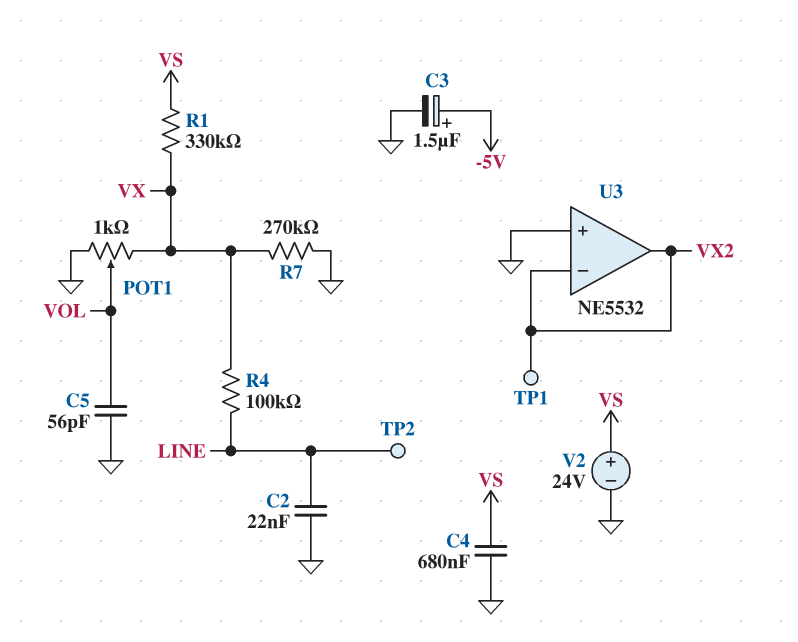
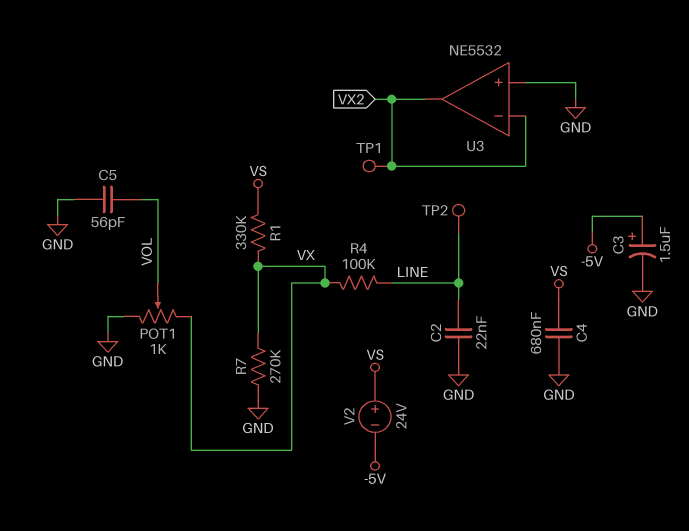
V2: 24V (plus VS, minus GND) -> 24V (plus VS, minus -5V)

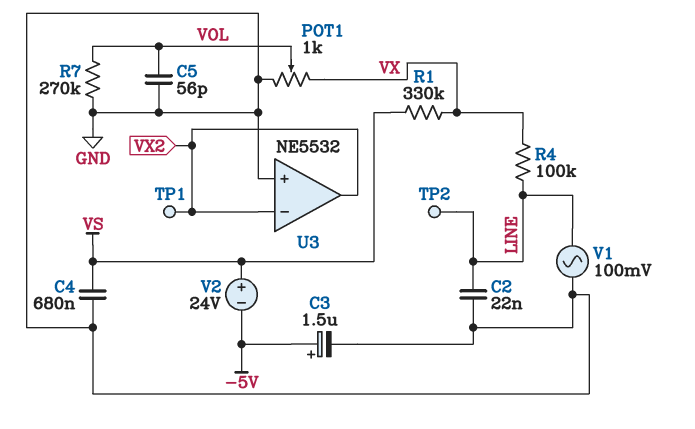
R7: 270k (GND, VX) -> 270k (GND, VOL)
V1: none -> AC 100mV (GND, LINE)

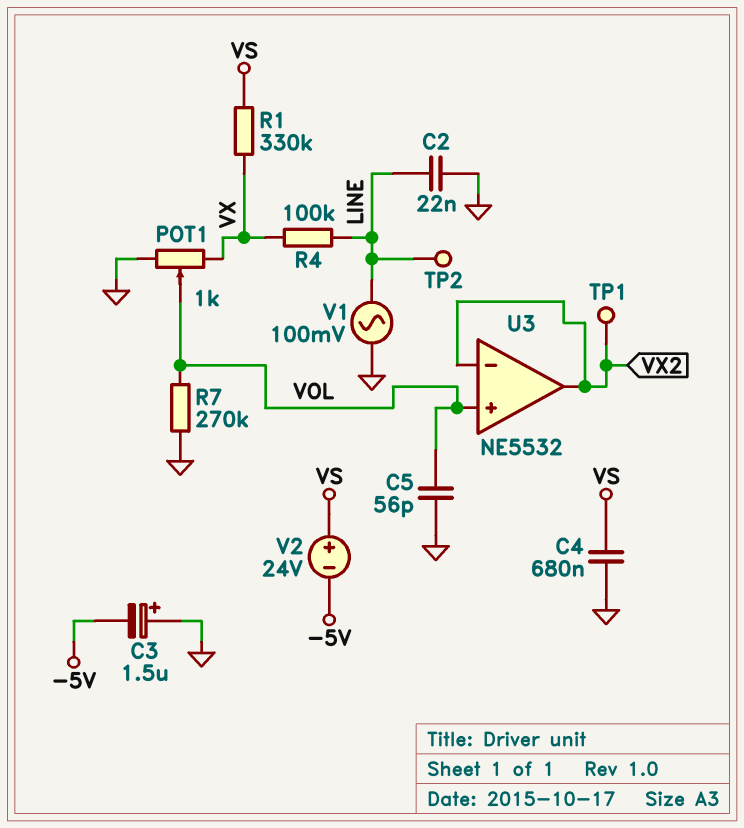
C3: 1.5uF (plus -5V, minus GND) -> 1.5uF (plus GND, minus -5V)
U3 pin in+: GND -> VOL

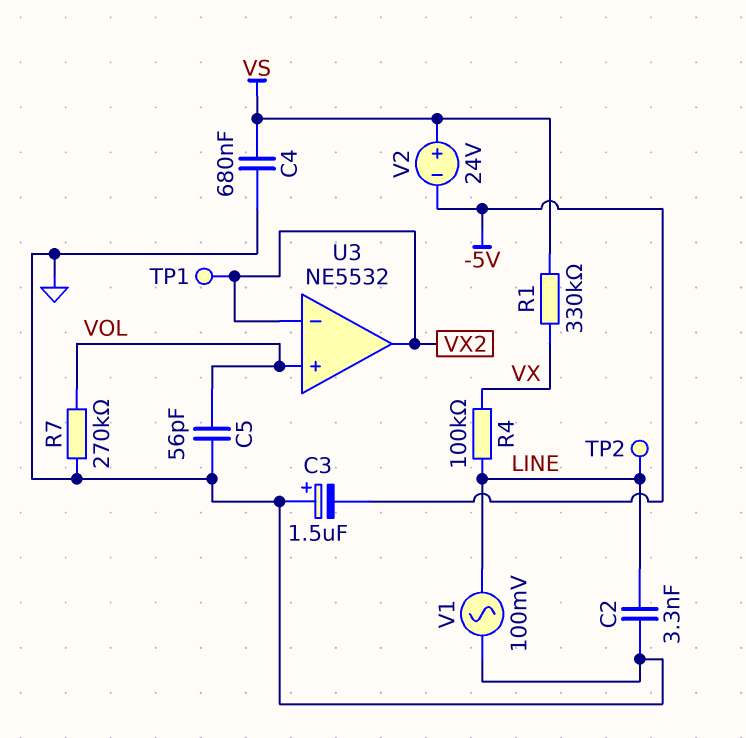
C2: 22nF (GND, LINE) -> 3.3nF (GND, LINE)
POT1: 1k (GND, VX, wiper VOL) -> none

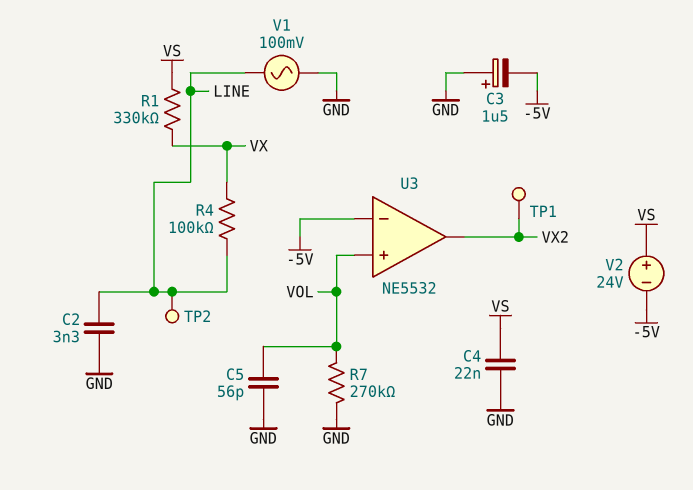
C4: 680nF (GND, VS) -> 22nF (GND, VS)
U3 pin in-: VX2 -> -5V

